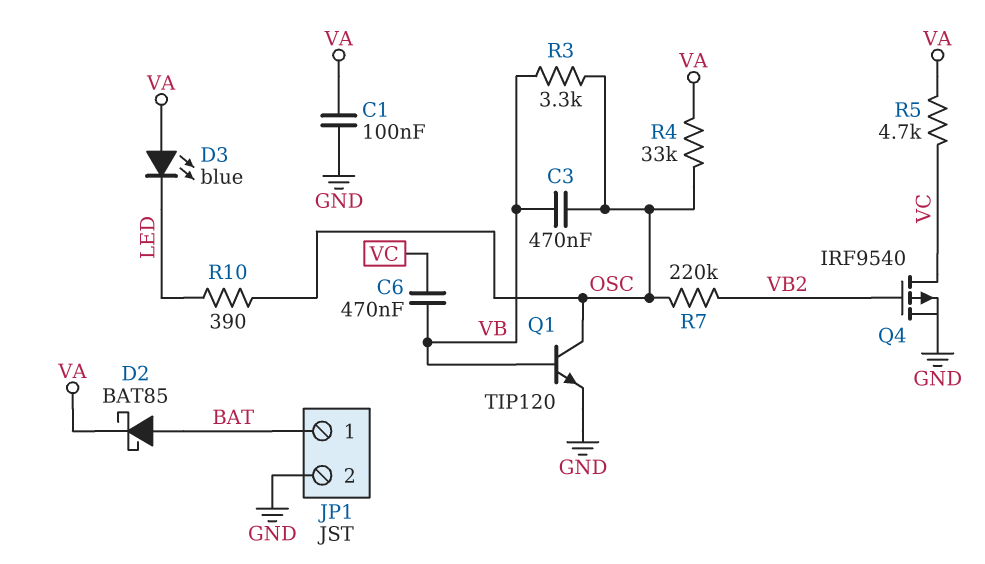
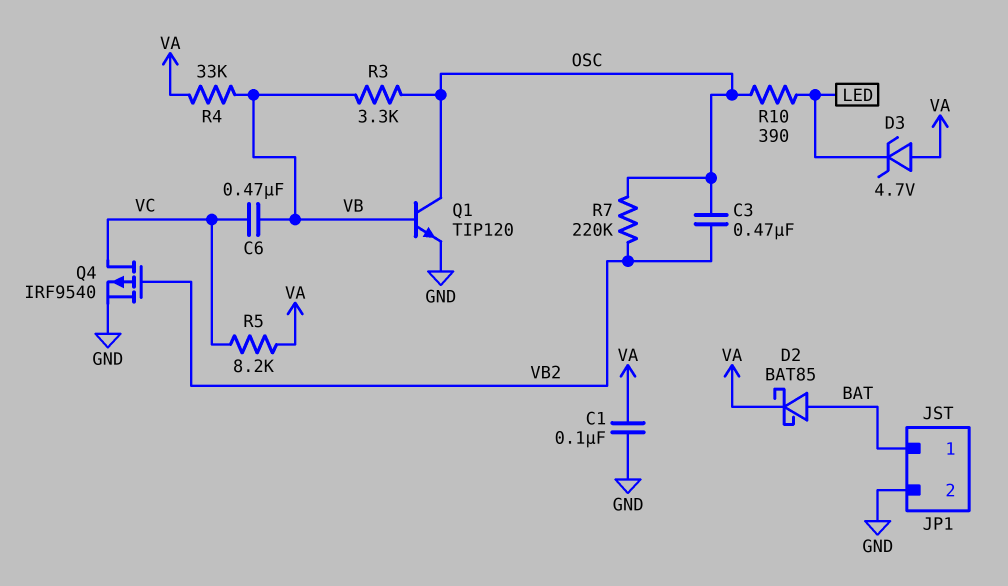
C3: 470nF (OSC, VB) -> 470nF (OSC, VB2)
D3: LED blue (A VA, K LED) -> zener 4.7V (A VA, K LED)
R4: 33k (OSC, VA) -> 33k (VA, VB)
R5: 4.7k (VA, VC) -> 8.2k (VA, VC)

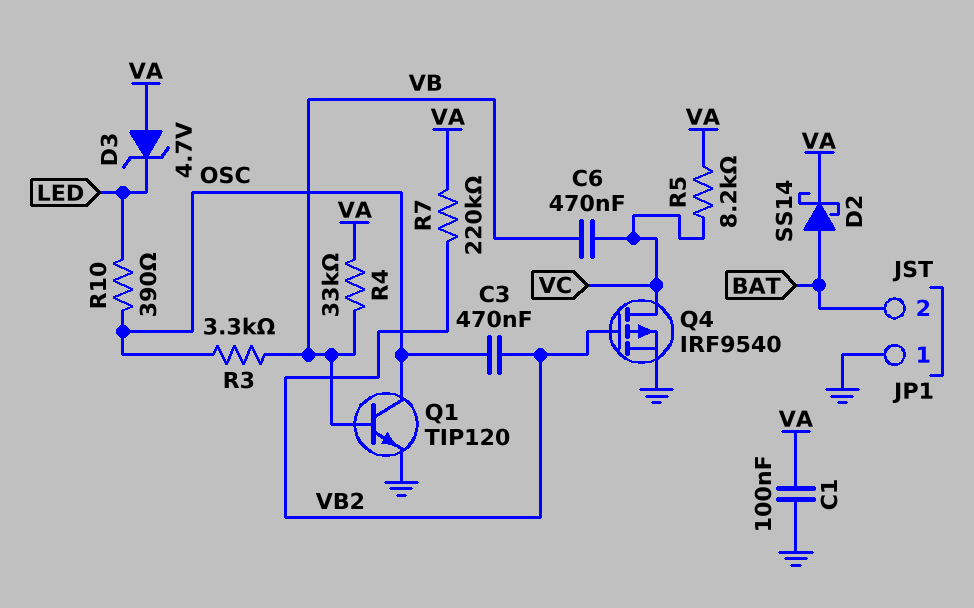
D2: schottky BAT85 (A BAT, K VA) -> schottky SS14 (A BAT, K VA)
JP1 pin 1: BAT -> GND
JP1 pin 2: GND -> BAT
R7: 220k (OSC, VB2) -> 220k (VA, VB2)

